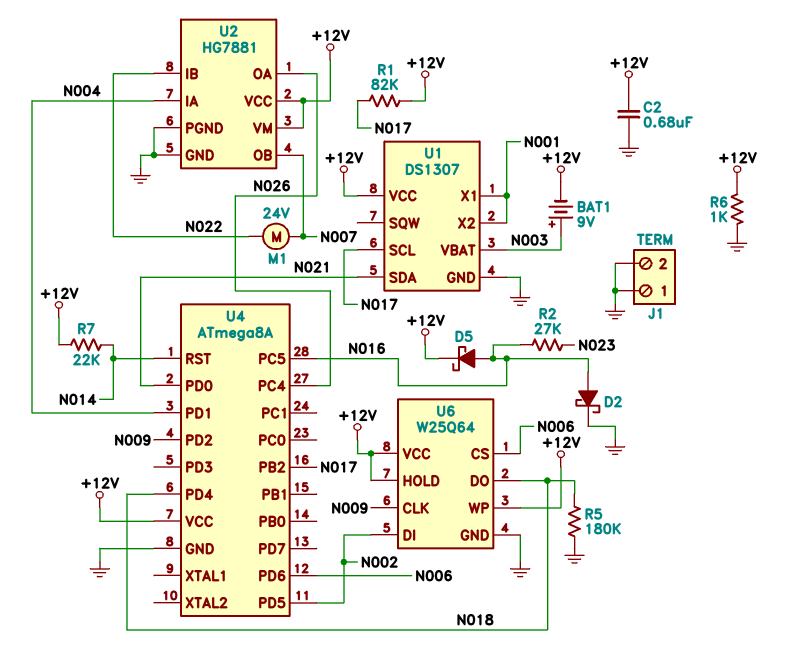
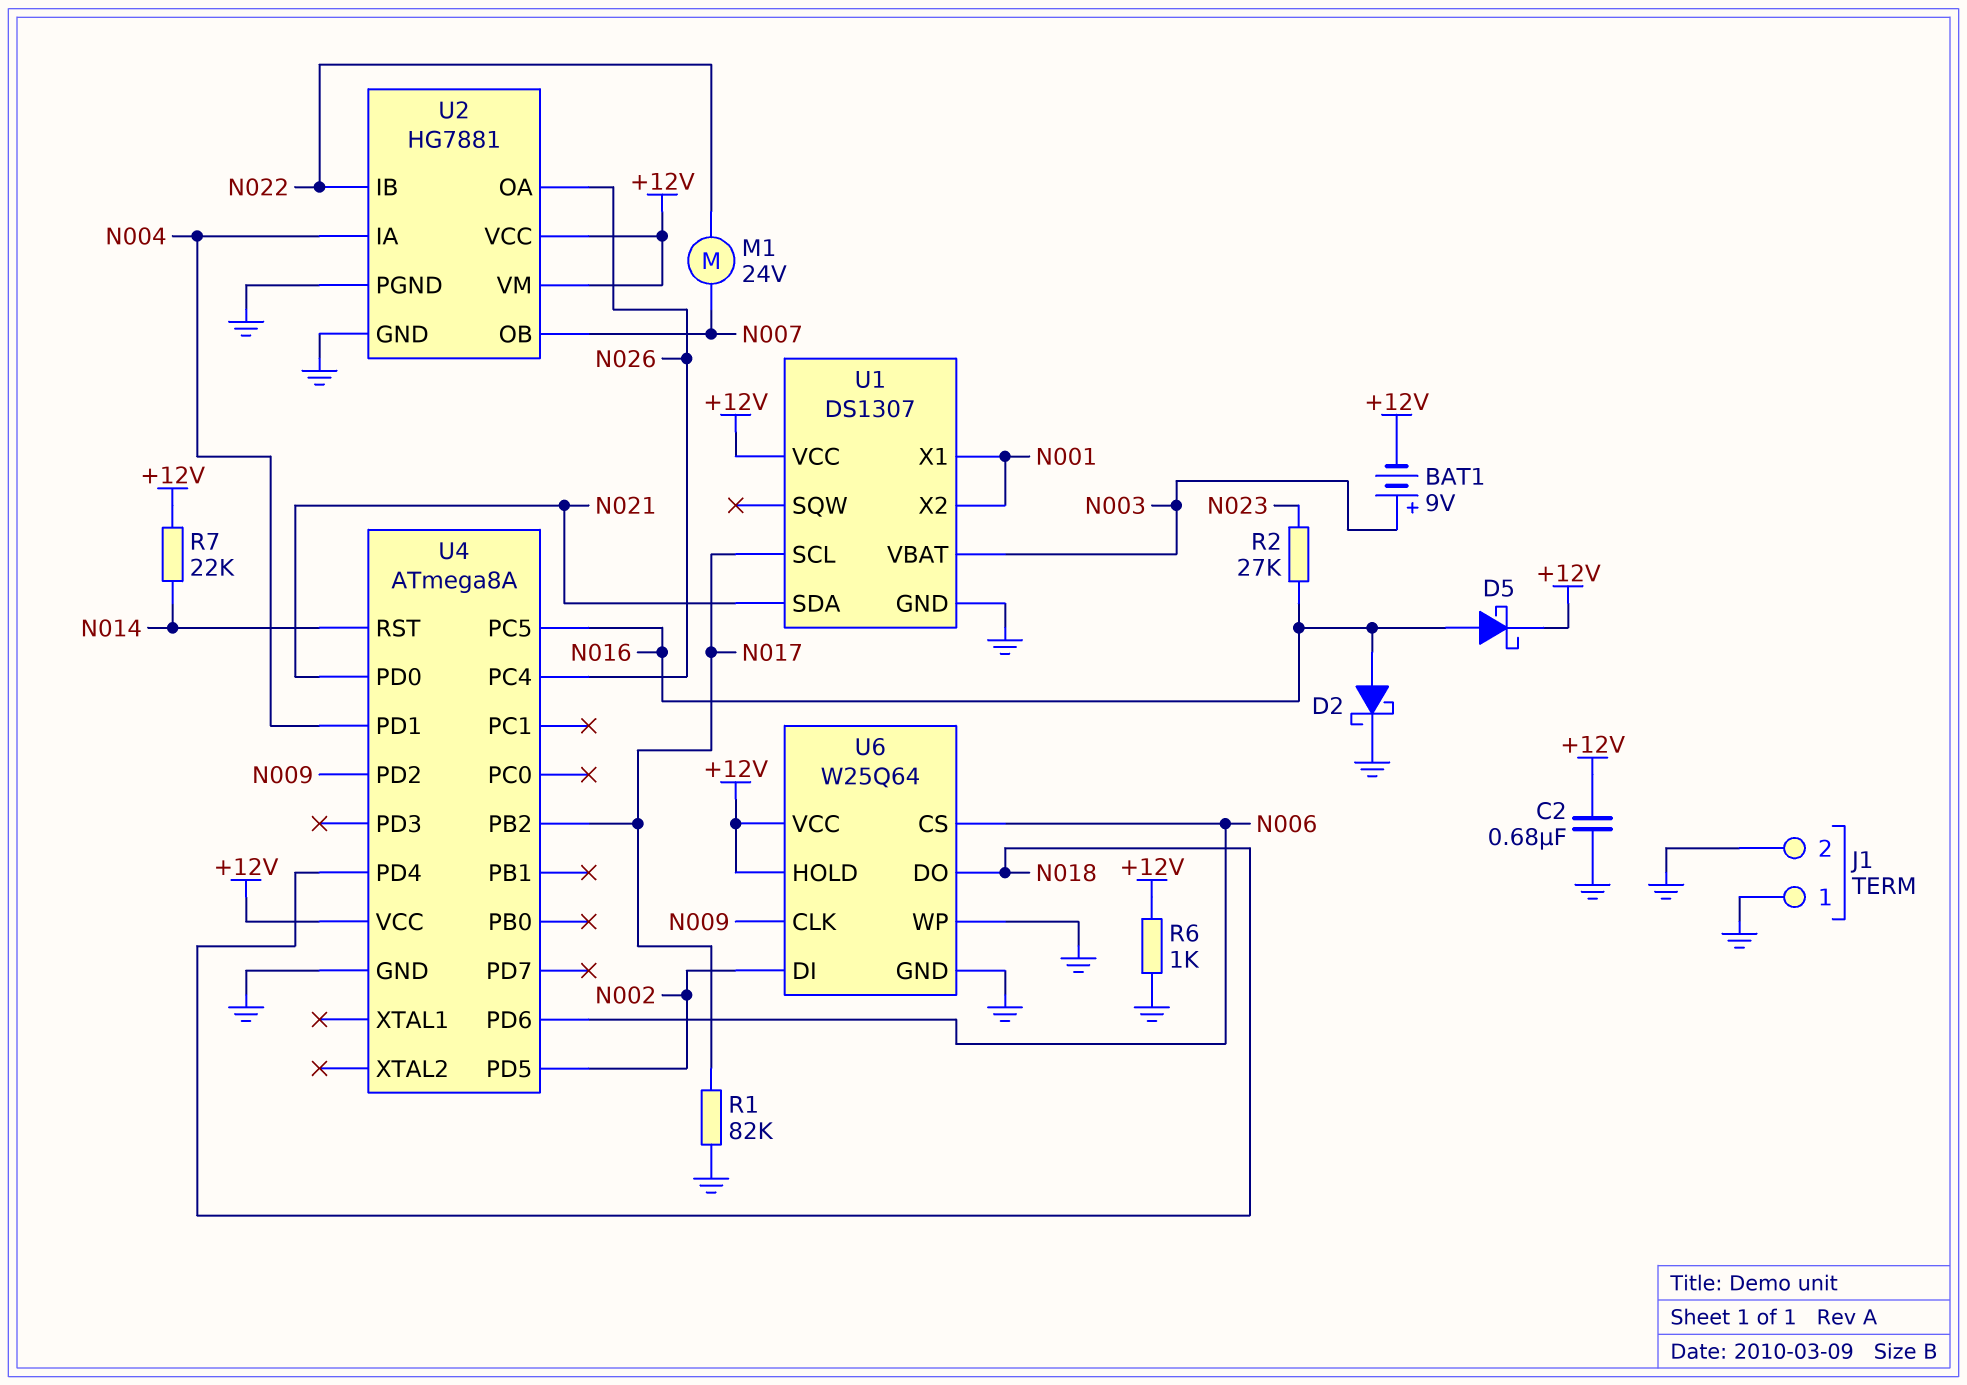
R1: 82k (+12V, N017) -> 82k (GND, N017)
R5: 180k (GND, N018) -> none
U6 pin WP: +12V -> GND

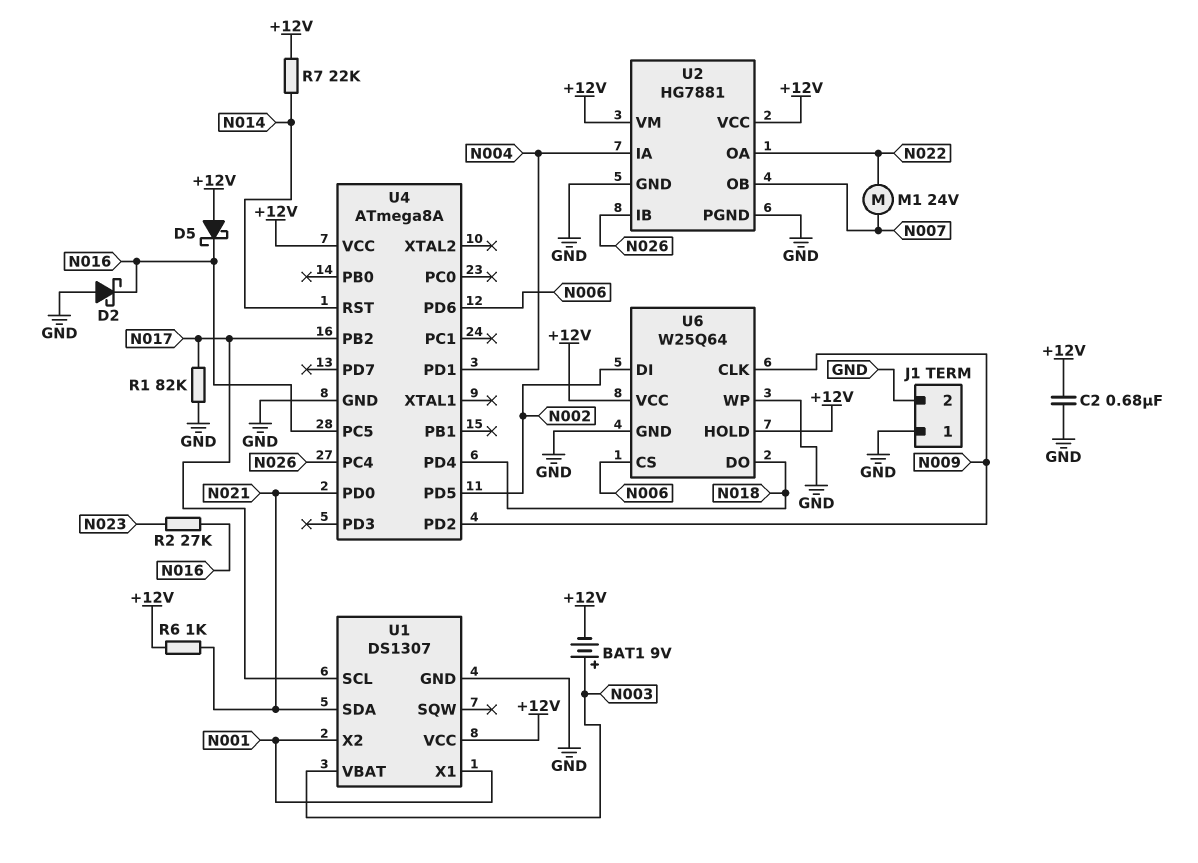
D2: schottky (A N016, K GND) -> schottky (A GND, K N016)
D5: schottky (A N016, K +12V) -> schottky (A +12V, K N016)
R6: 1k (+12V, GND) -> 1k (+12V, N021)
U2 pin IB: N022 -> N026
U2 pin OA: N026 -> N022

